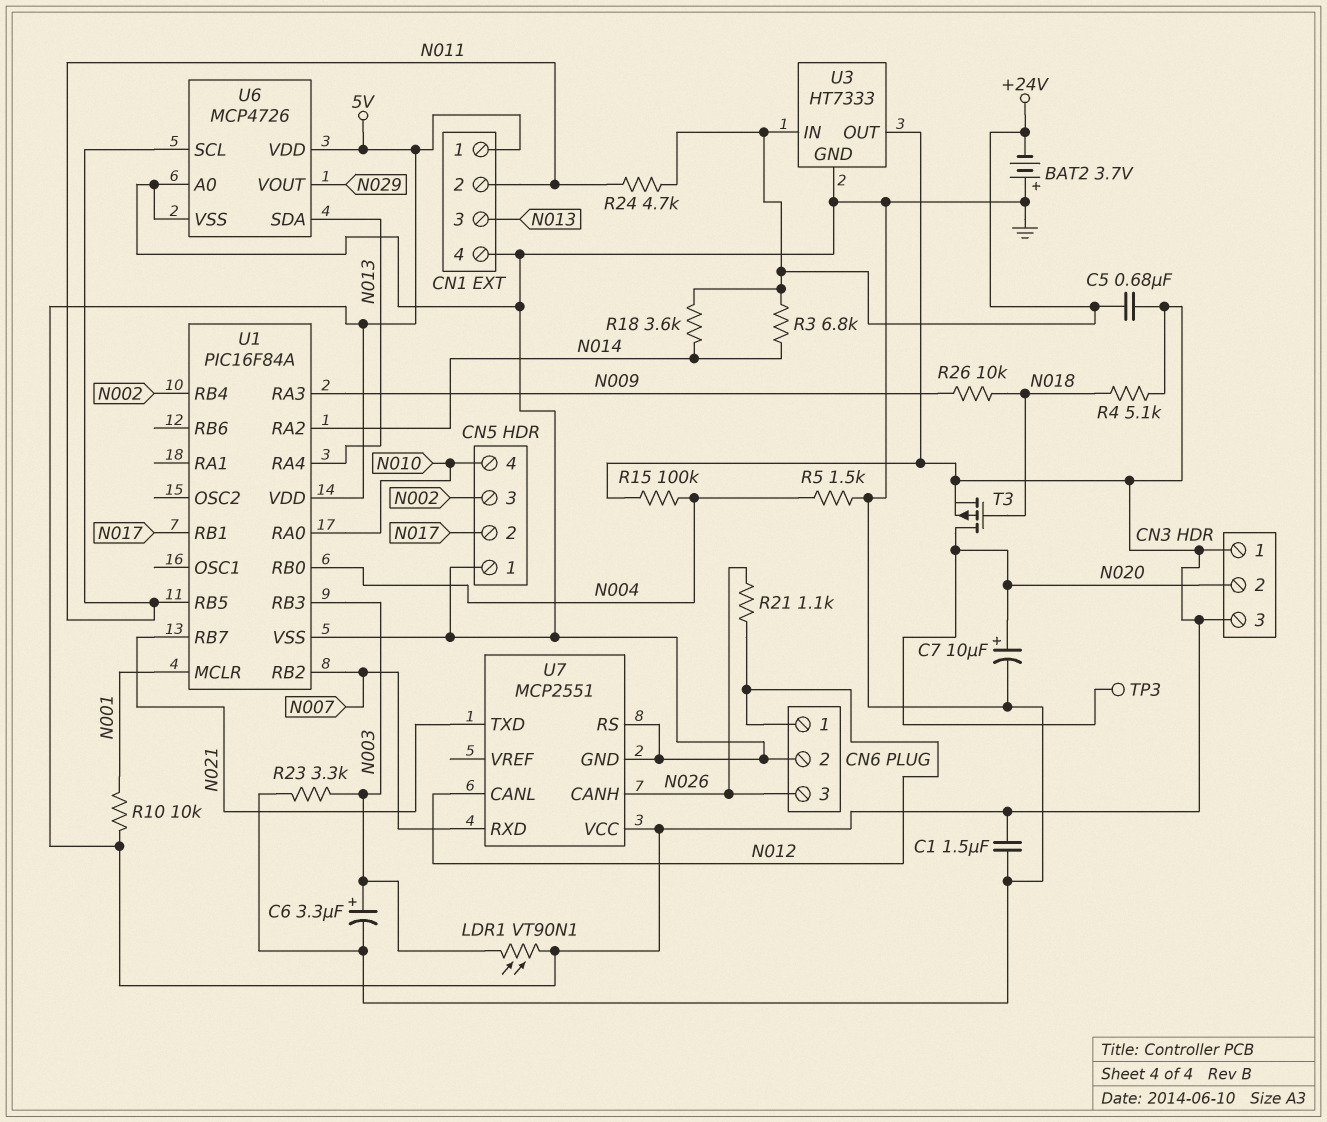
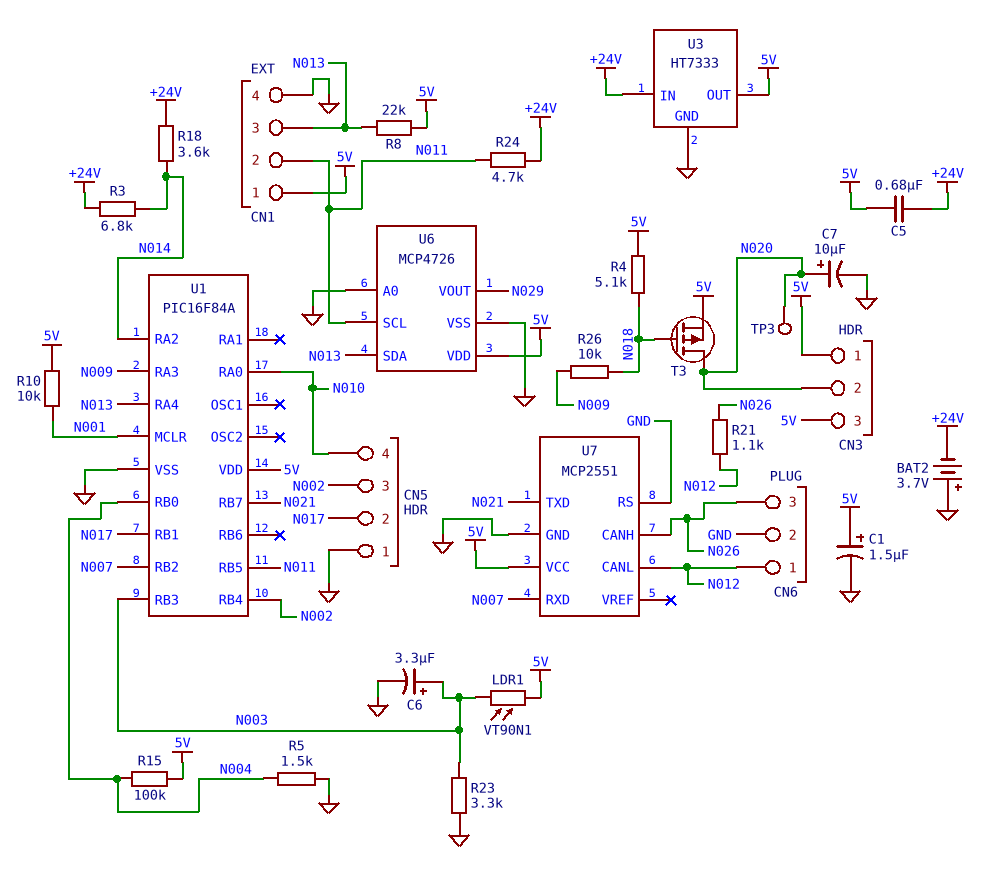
C1: 1.5uF (5V, GND) -> 1.5uF (plus 5V, minus GND)
R8: none -> 22k (5V, N013)

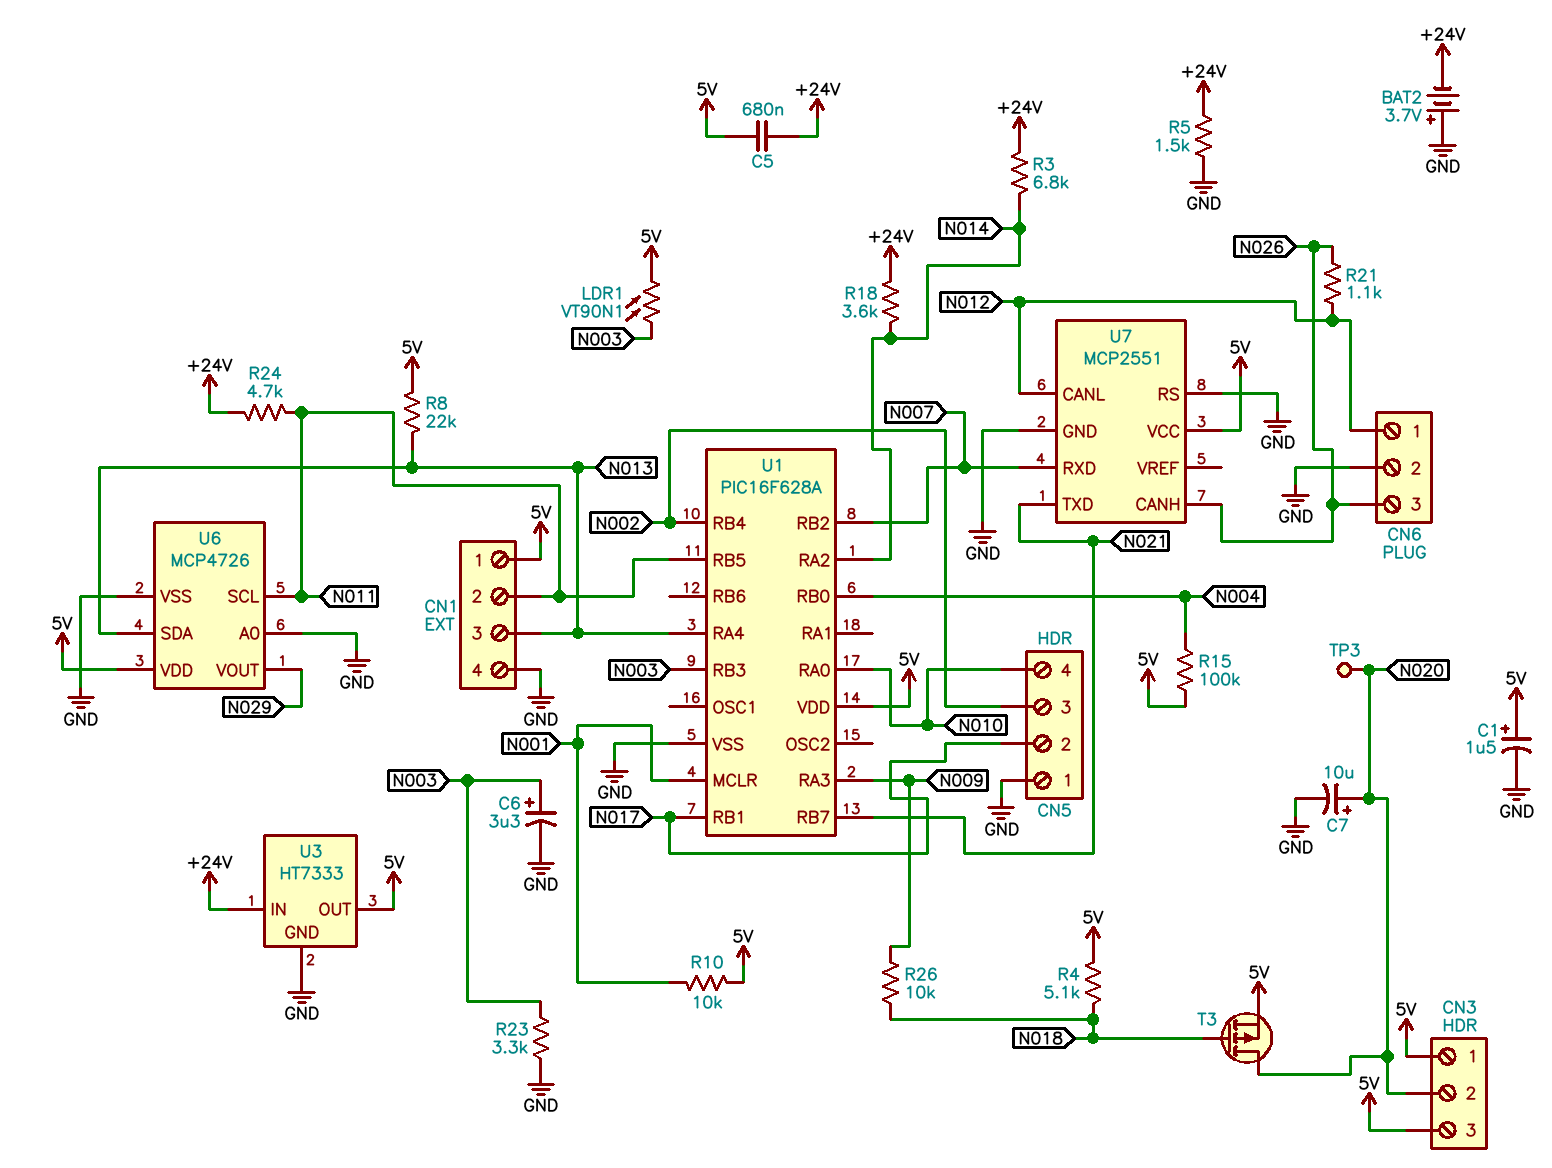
R5: 1.5k (GND, N004) -> 1.5k (+24V, GND)
U1: PIC16F84A -> PIC16F628A

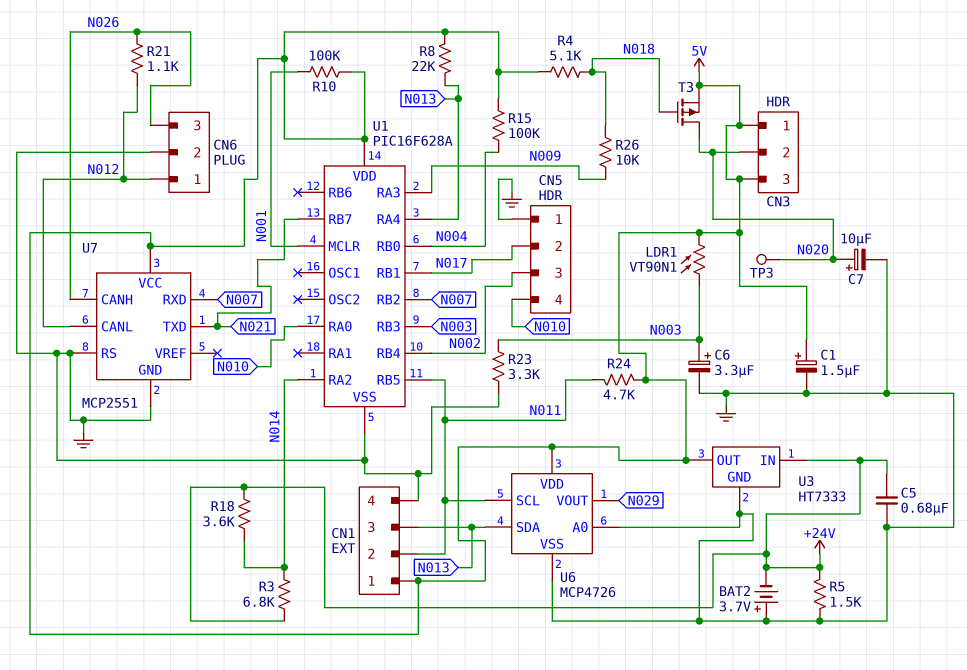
C5: 680nF (+24V, 5V) -> 680nF (+24V, GND)
R10: 10k (5V, N001) -> 100k (5V, N001)
R24: 4.7k (+24V, N011) -> 4.7k (5V, N011)

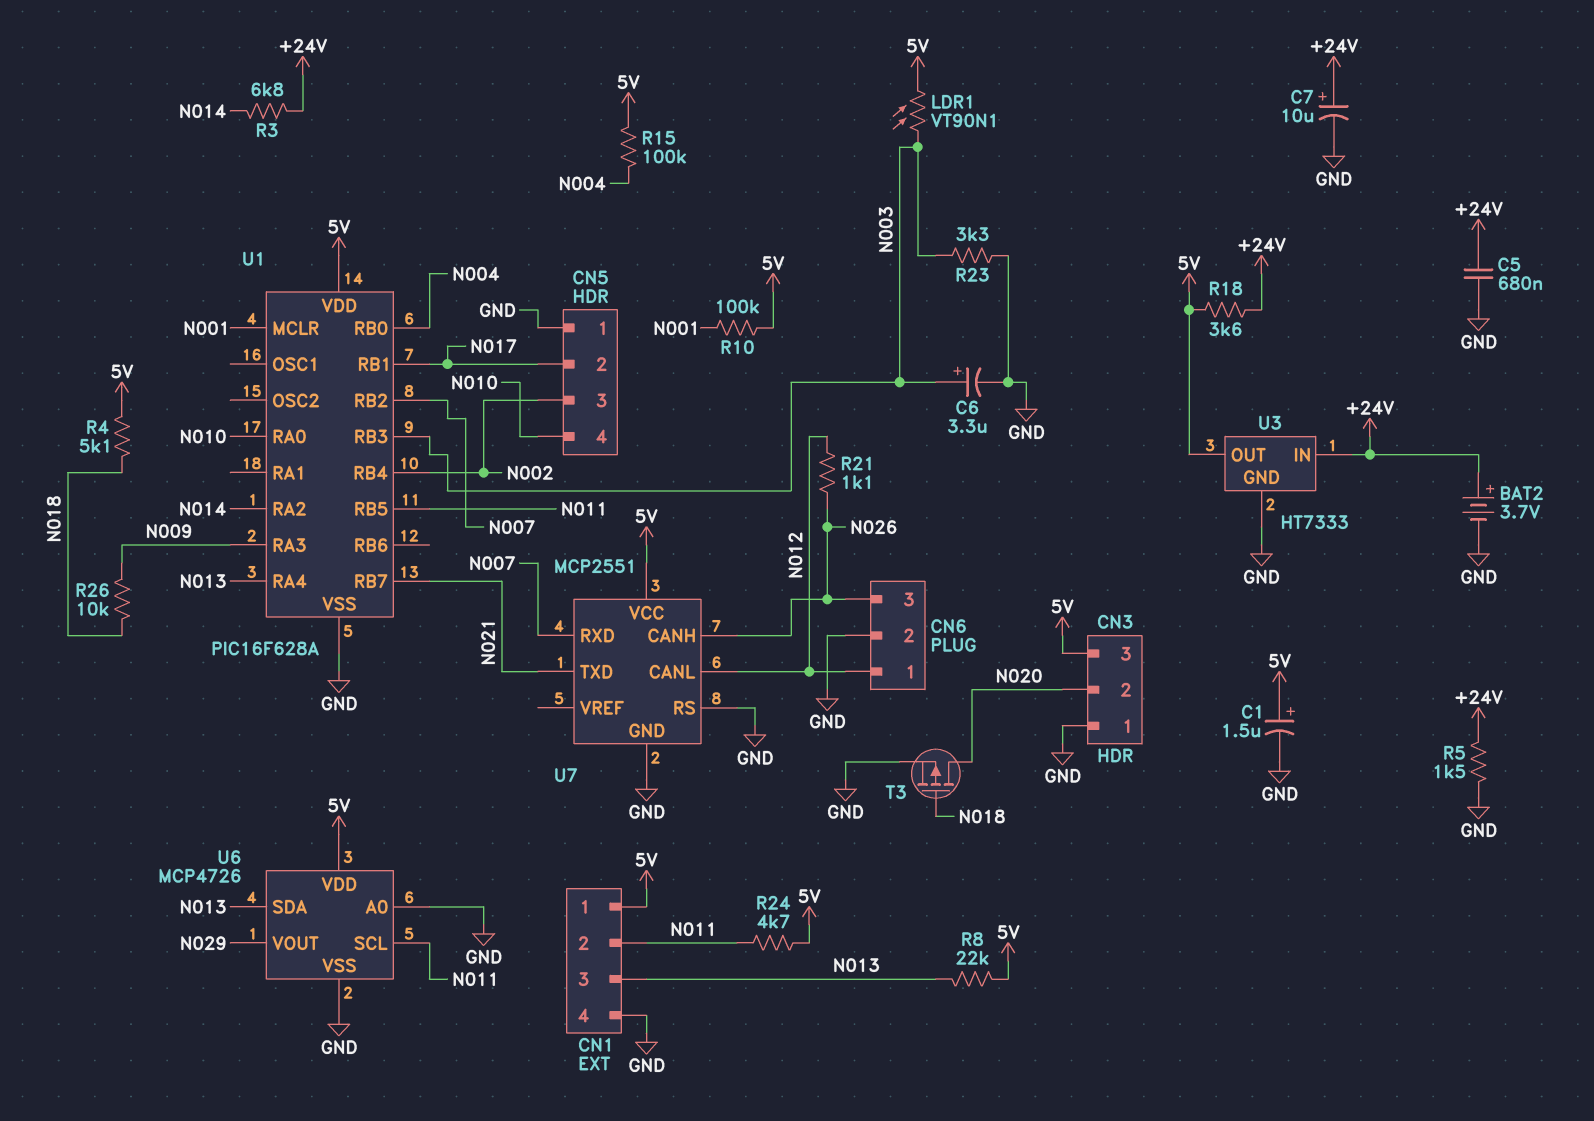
BAT2: 3.7V (plus GND, minus +24V) -> 3.7V (plus +24V, minus GND)
C7: 10uF (plus N020, minus GND) -> 10uF (plus +24V, minus GND)
CN3 pin 1: 5V -> GND
R18: 3.6k (+24V, N014) -> 3.6k (+24V, 5V)
T3: PMOS (G N018, D N020, S 5V) -> PMOS (G N018, D N020, S GND)
TP3: test point (N020) -> none

